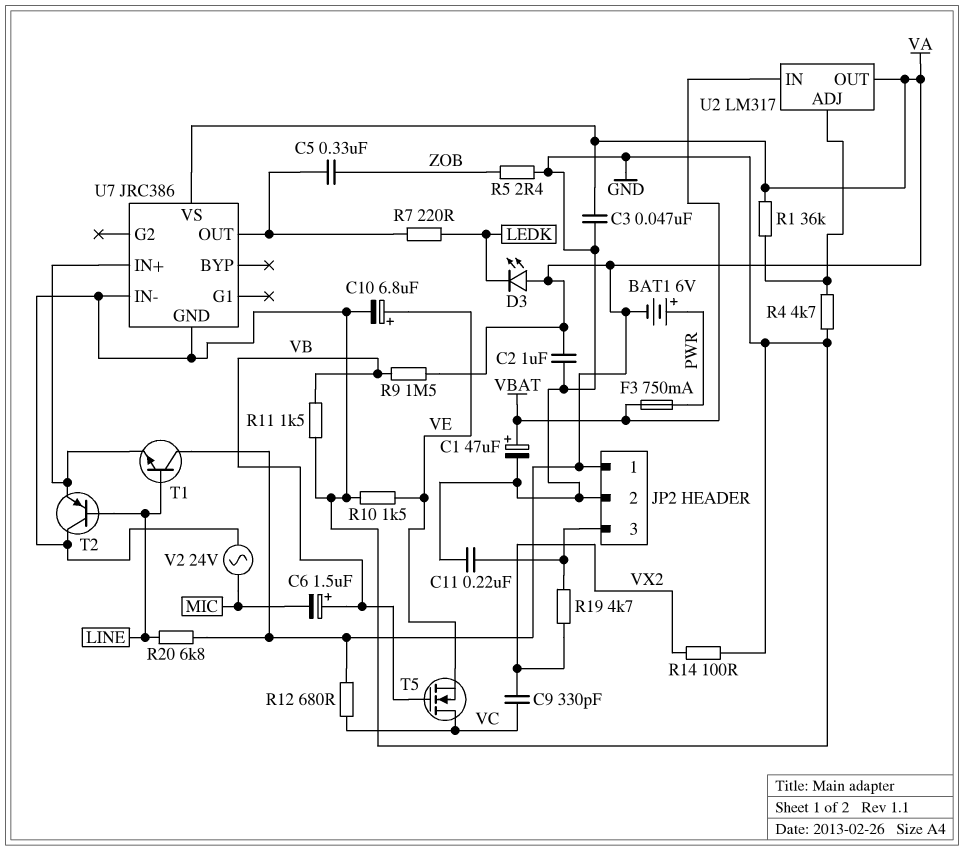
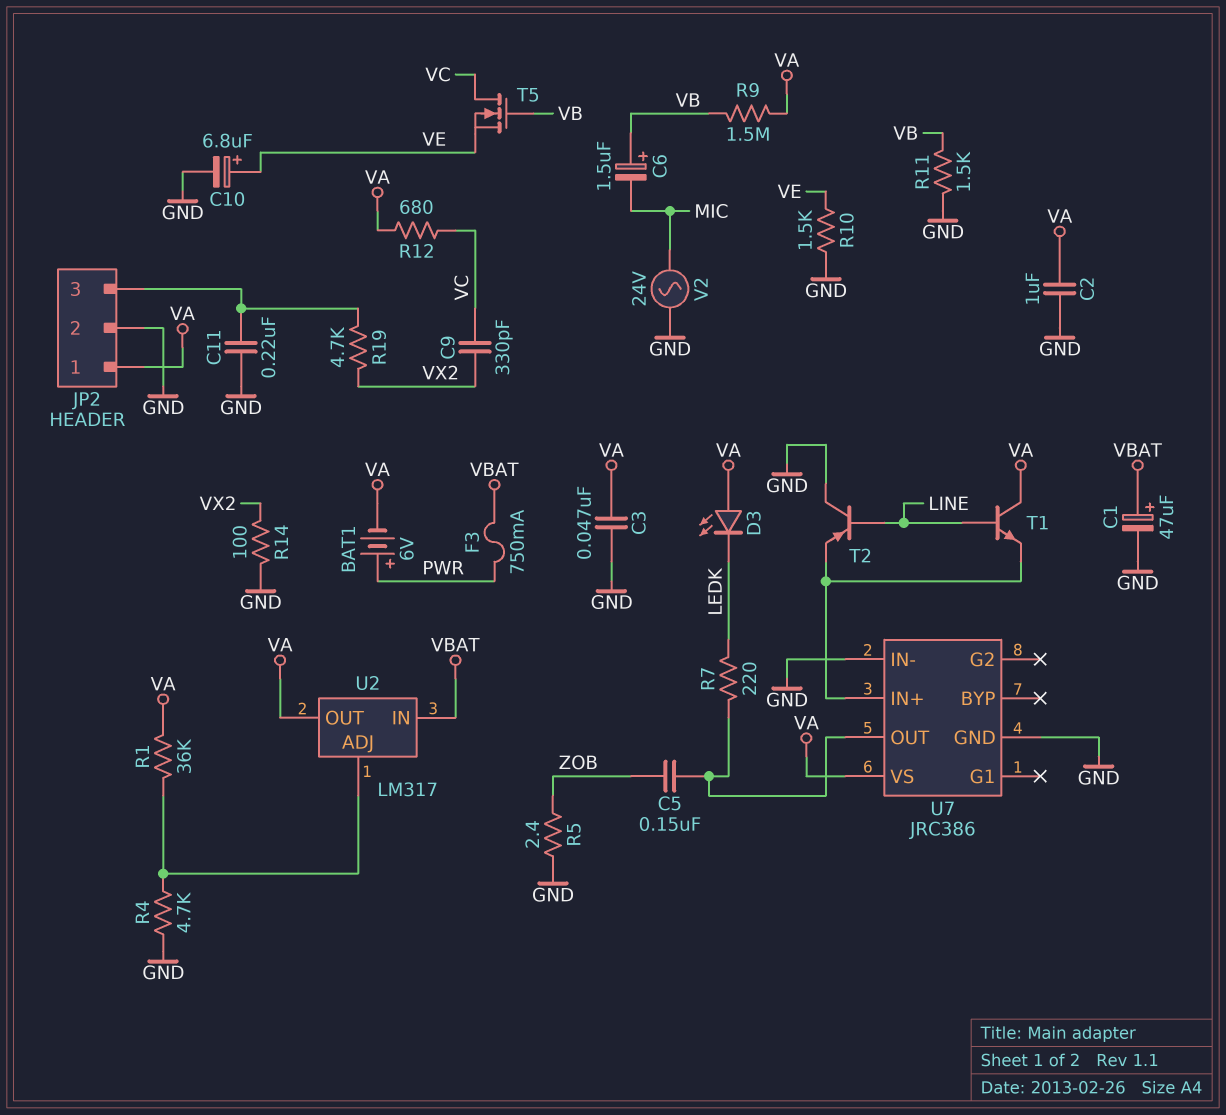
C5: 330nF (U7/OUT, ZOB) -> 150nF (U7/OUT, ZOB)
R20: 6.8k (LINE, VA) -> none

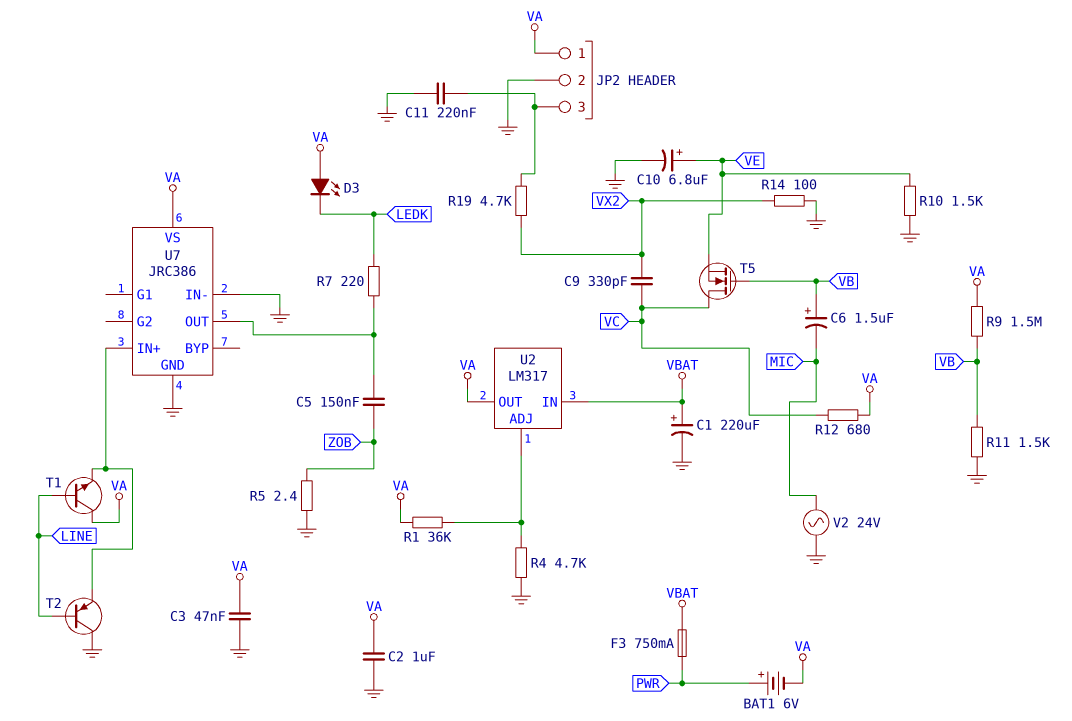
C1: 47uF (plus VBAT, minus GND) -> 220uF (plus VBAT, minus GND)

